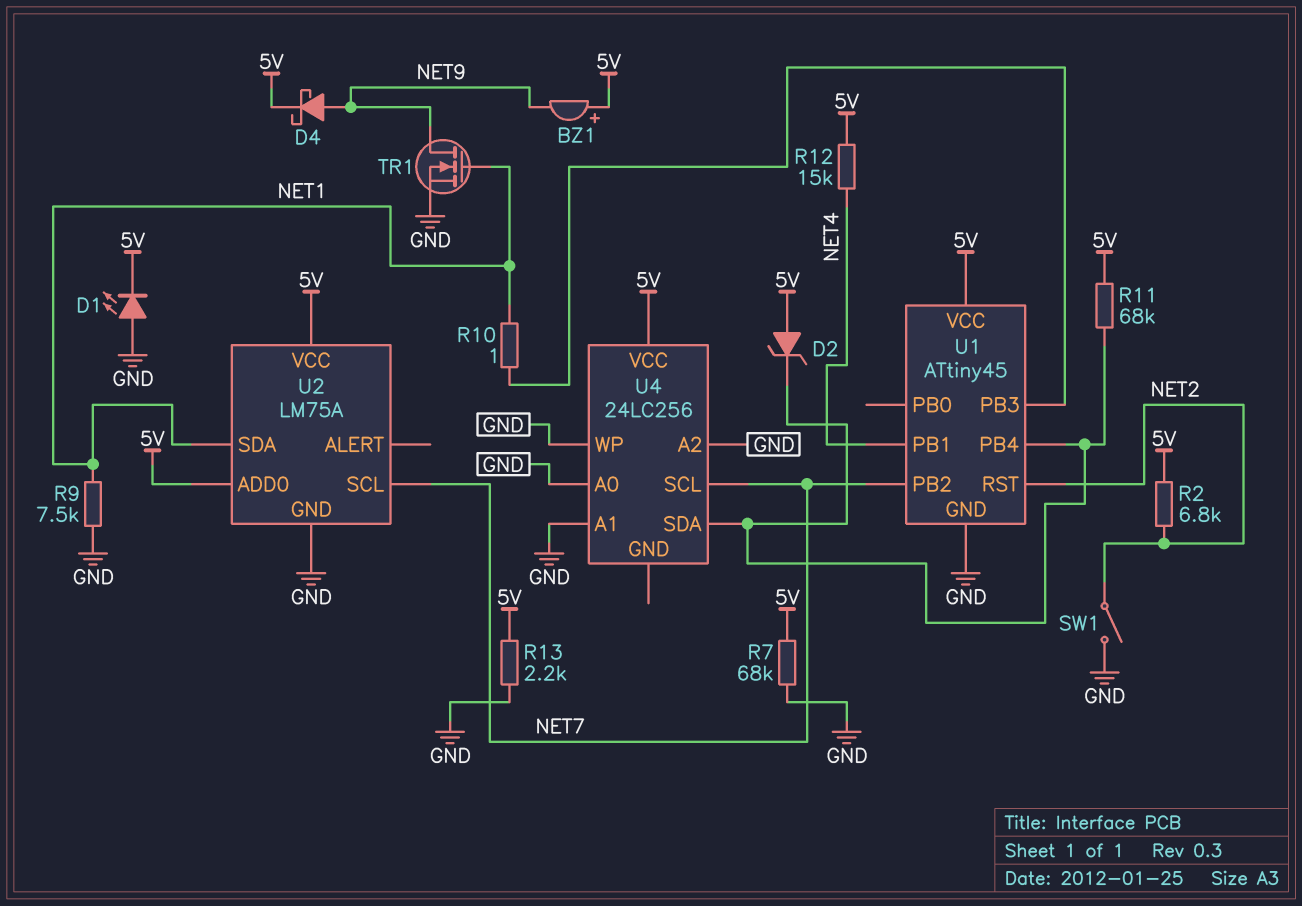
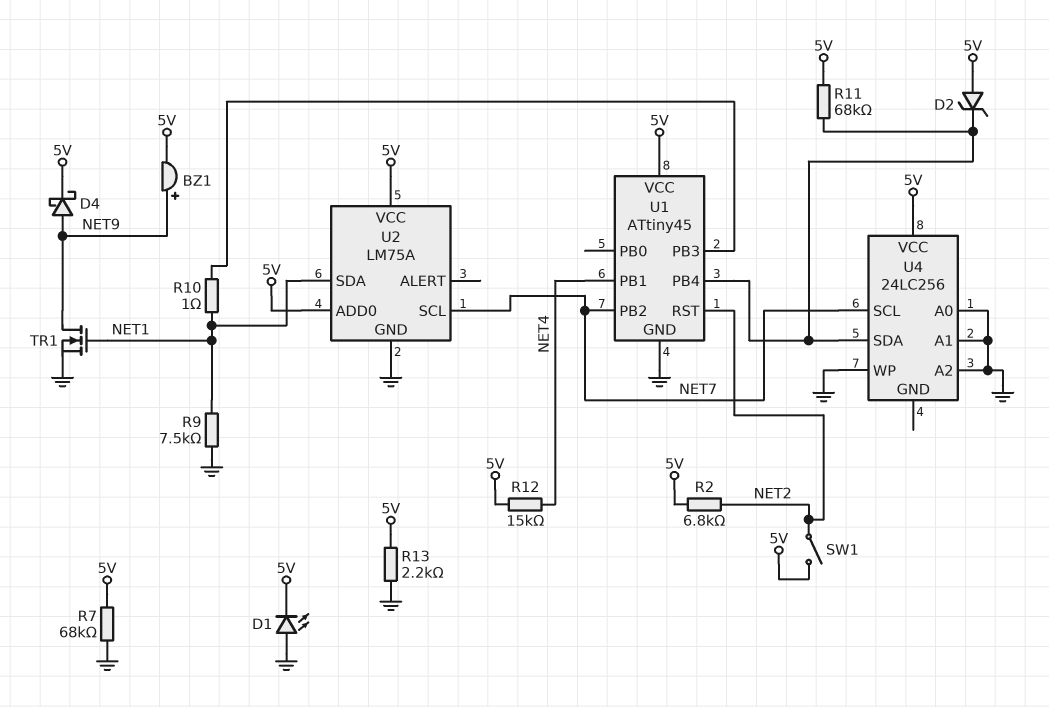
BZ1: buzzer (plus 5V, minus NET9) -> buzzer (plus NET9, minus 5V)
SW1: switch (GND, NET2) -> switch (5V, NET2)

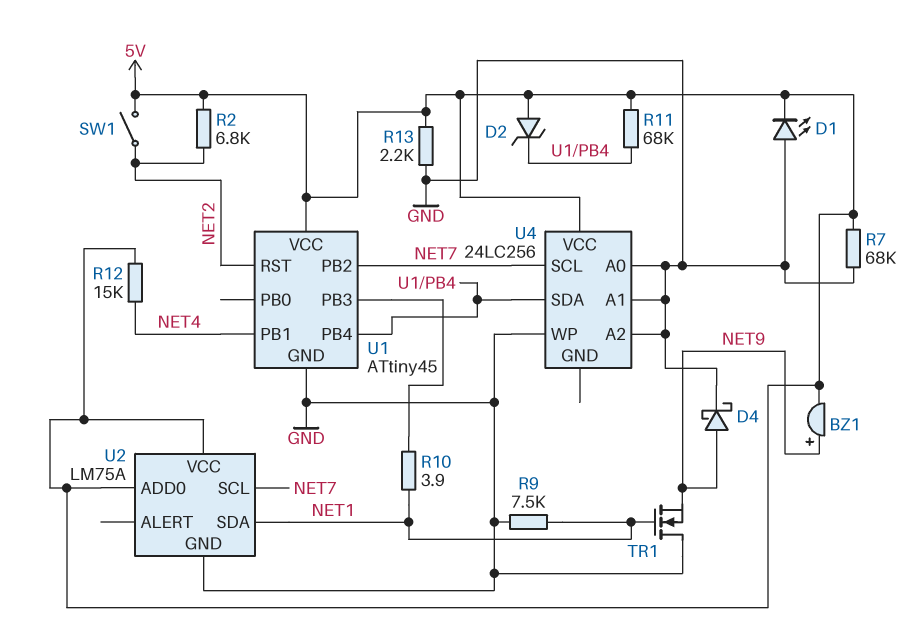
D4: schottky (A NET9, K 5V) -> schottky (A NET9, K GND)
R10: 1 (NET1, U1/PB3) -> 3.9 (NET1, U1/PB3)
TR1: NMOS (G NET1, D NET9, S GND) -> NMOS (G NET1, D GND, S NET9)

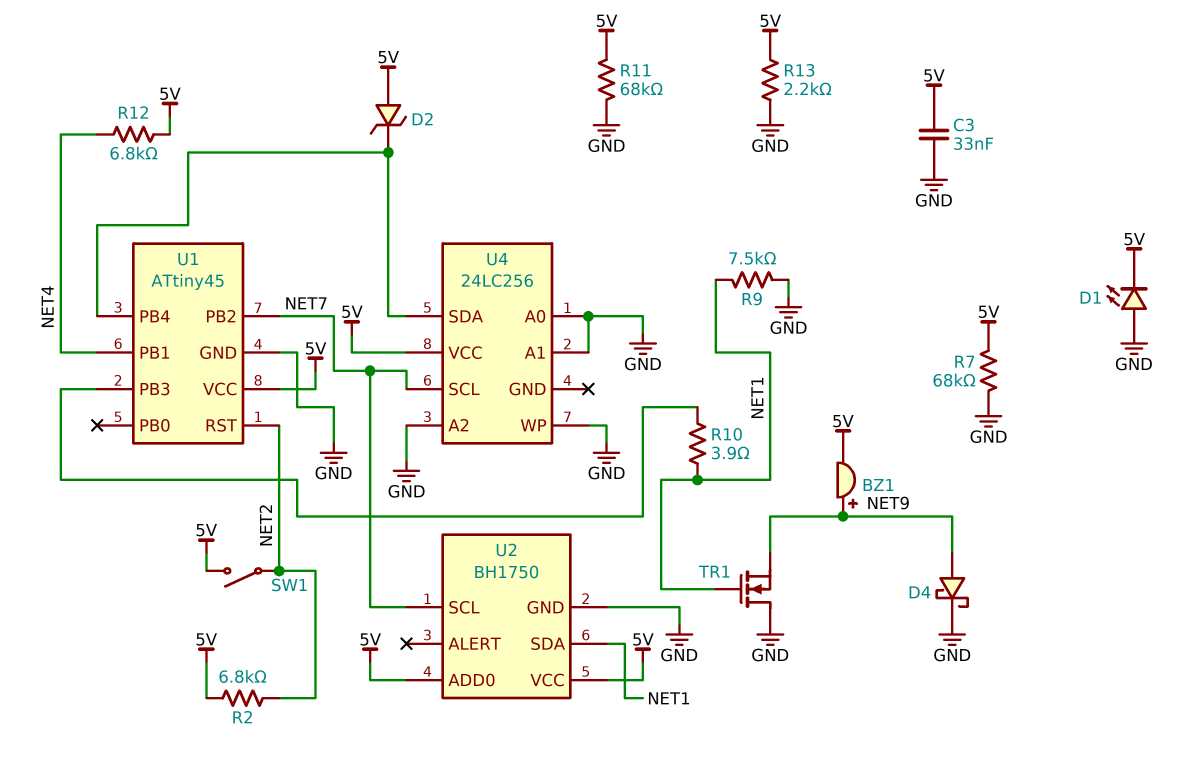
C3: none -> 33nF (5V, GND)
R11: 68k (5V, U1/PB4) -> 68k (5V, GND)
R12: 15k (5V, NET4) -> 6.8k (5V, NET4)
U2: LM75A -> BH1750

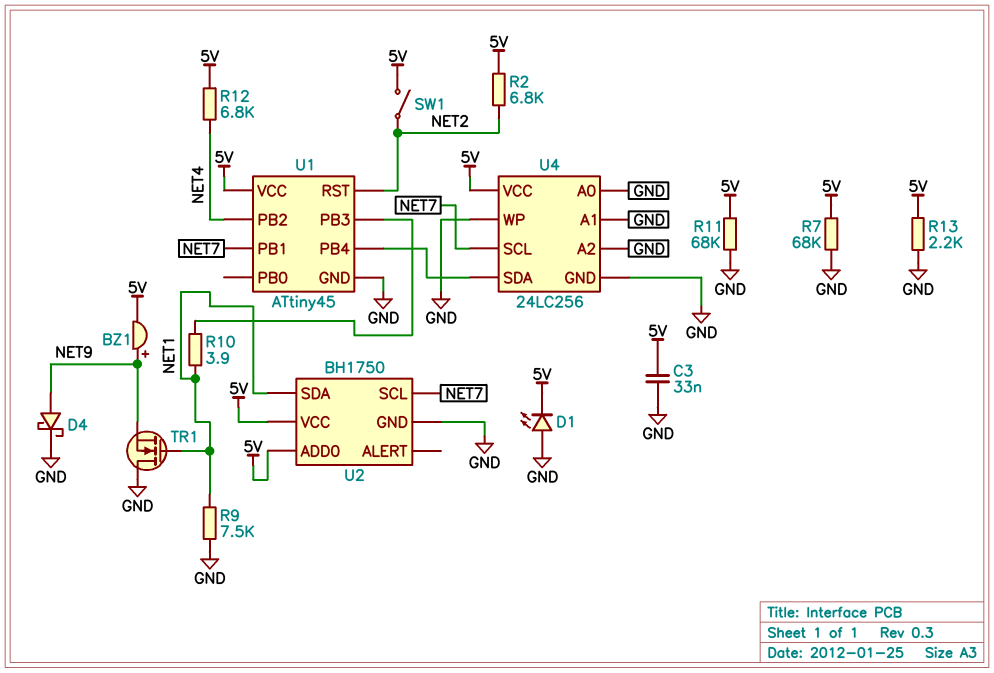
D2: zener (A 5V, K U1/PB4) -> none
U1 pin PB1: NET4 -> NET7
U1 pin PB2: NET7 -> NET4
U4 pin GND: none -> GND

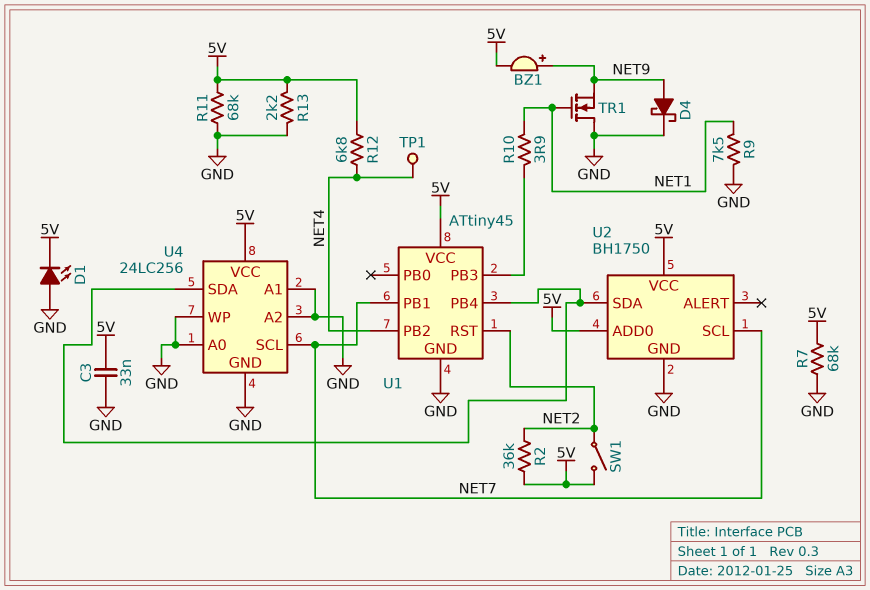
R2: 6.8k (5V, NET2) -> 36k (5V, NET2)
TP1: none -> test point (NET4)
U2 pin SDA: NET1 -> U1/PB4

